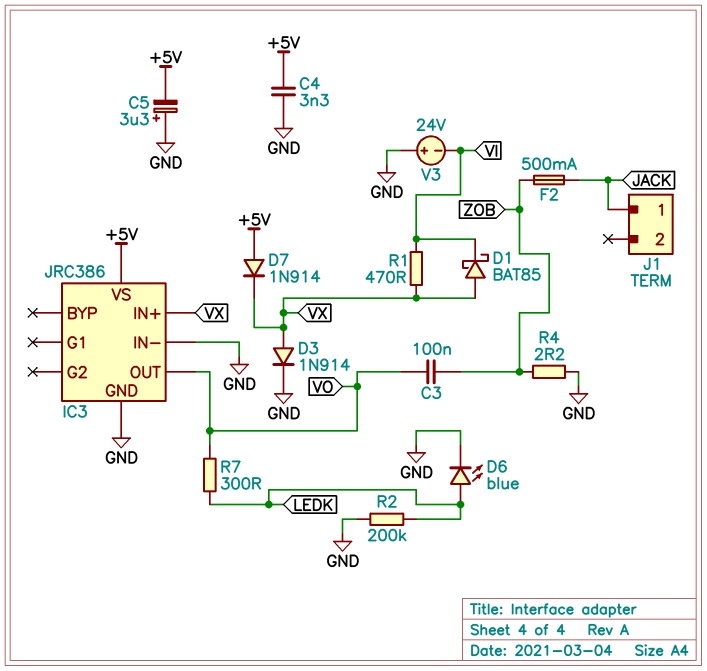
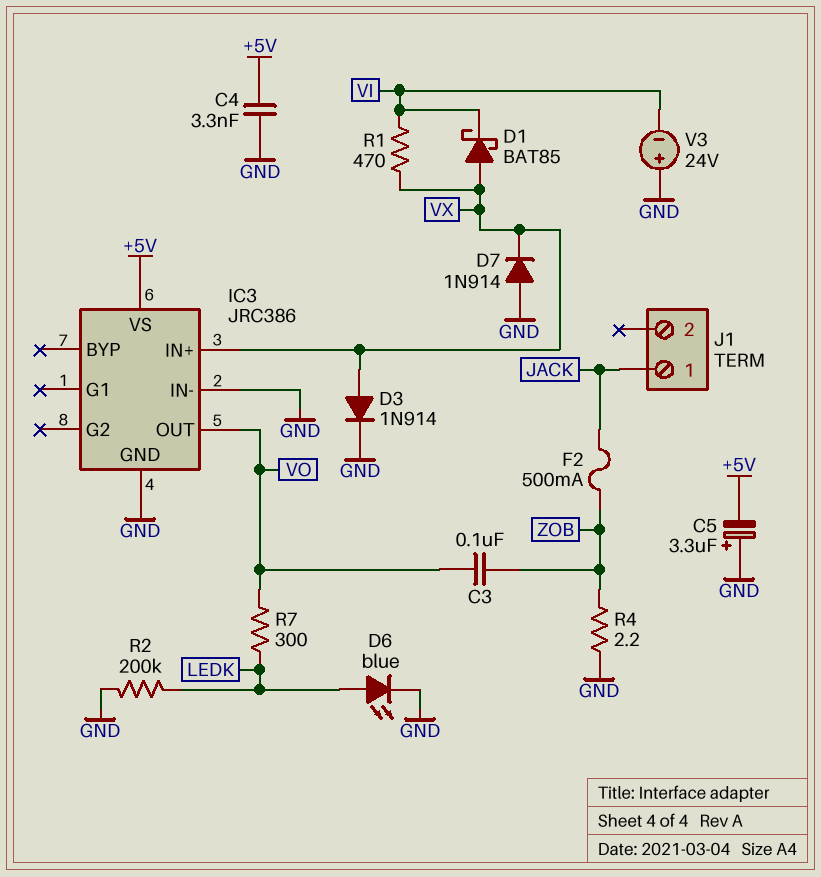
D7: diode 1N914 (A +5V, K VX) -> diode 1N914 (A GND, K VX)

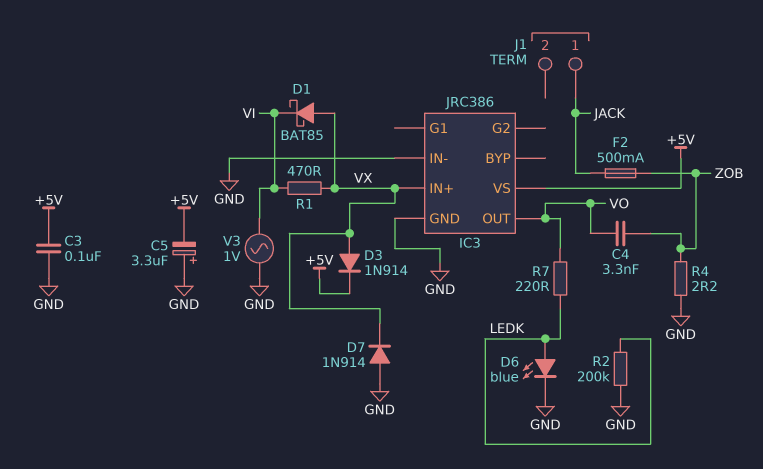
C3: 100nF (VO, ZOB) -> 100nF (+5V, GND)
C4: 3.3nF (+5V, GND) -> 3.3nF (VO, ZOB)
D3: diode 1N914 (A VX, K GND) -> diode 1N914 (A VX, K +5V)
R7: 300 (LEDK, VO) -> 220 (LEDK, VO)
V3: 24V (plus GND, minus VI) -> AC 1V (GND, VI)

